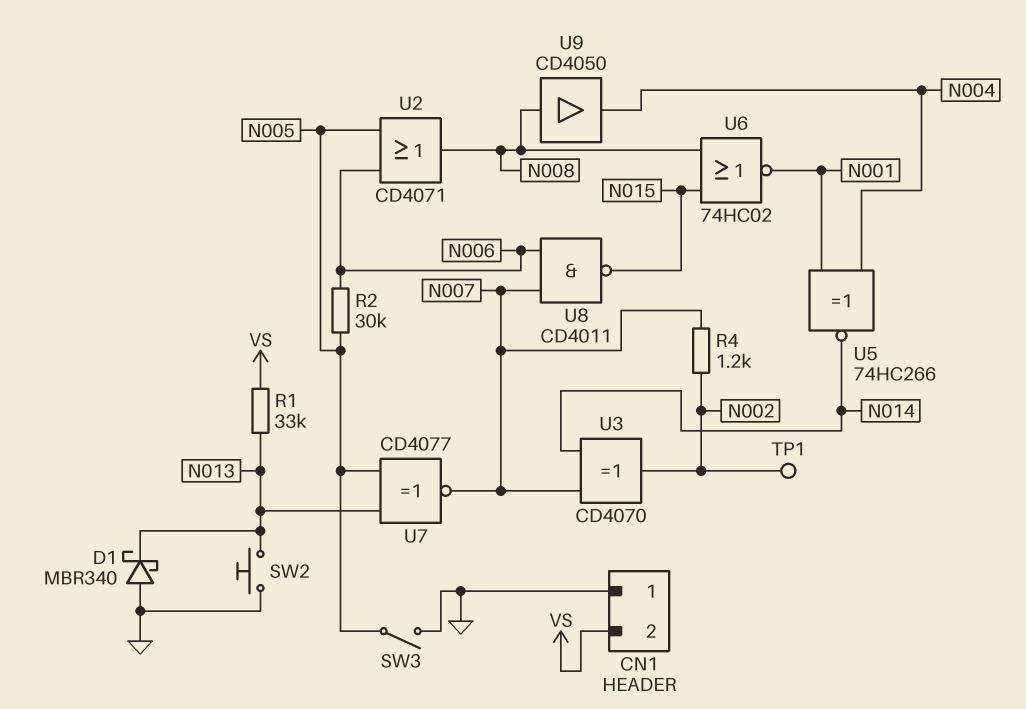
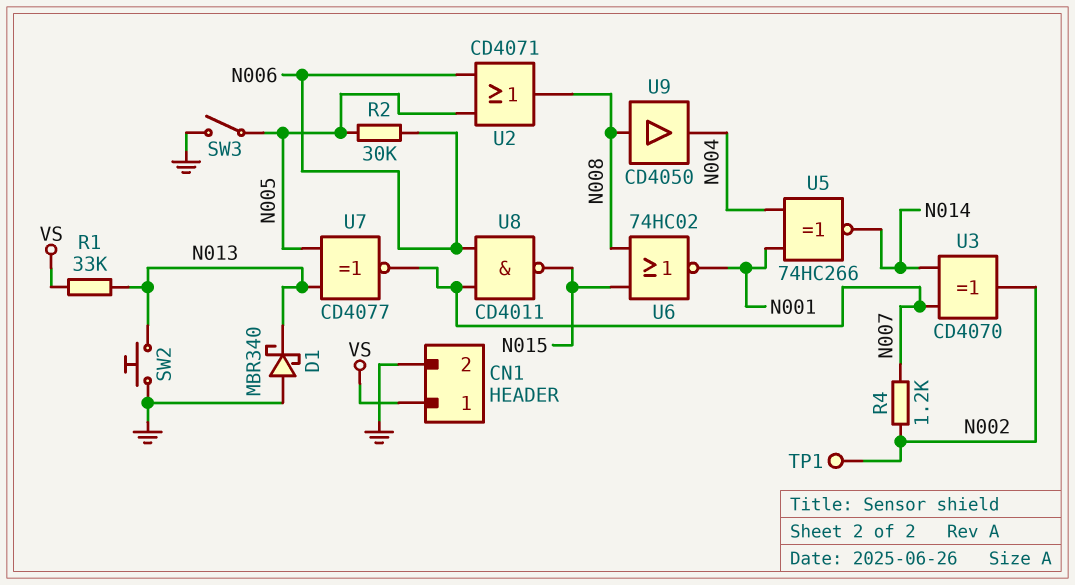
CN1 pin 1: GND -> VS
CN1 pin 2: VS -> GND

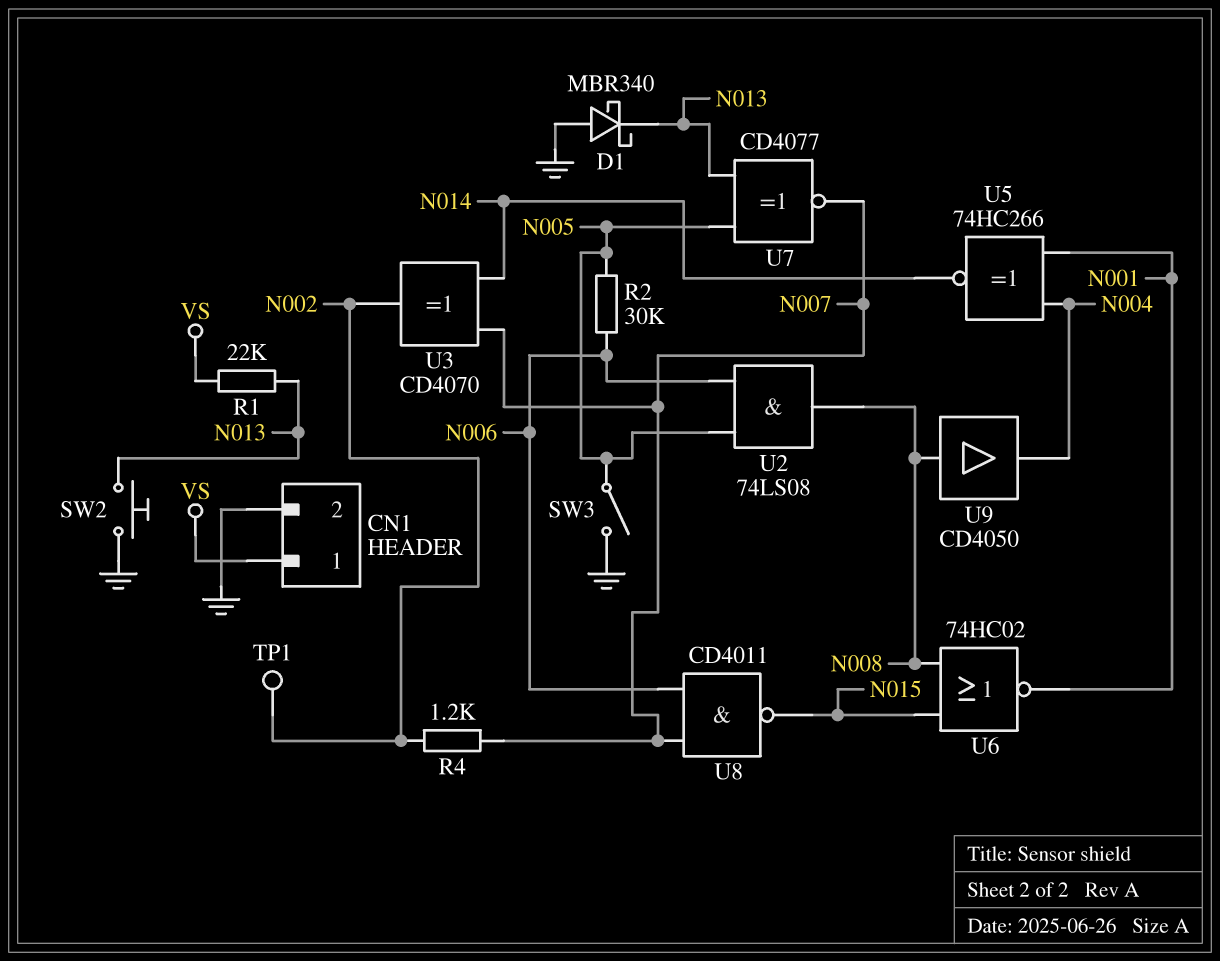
R1: 33k (N013, VS) -> 22k (N013, VS)
U2: OR CD4071 (in N005, in N006, out N008) -> AND 74LS08 (in N005, in N006, out N008)

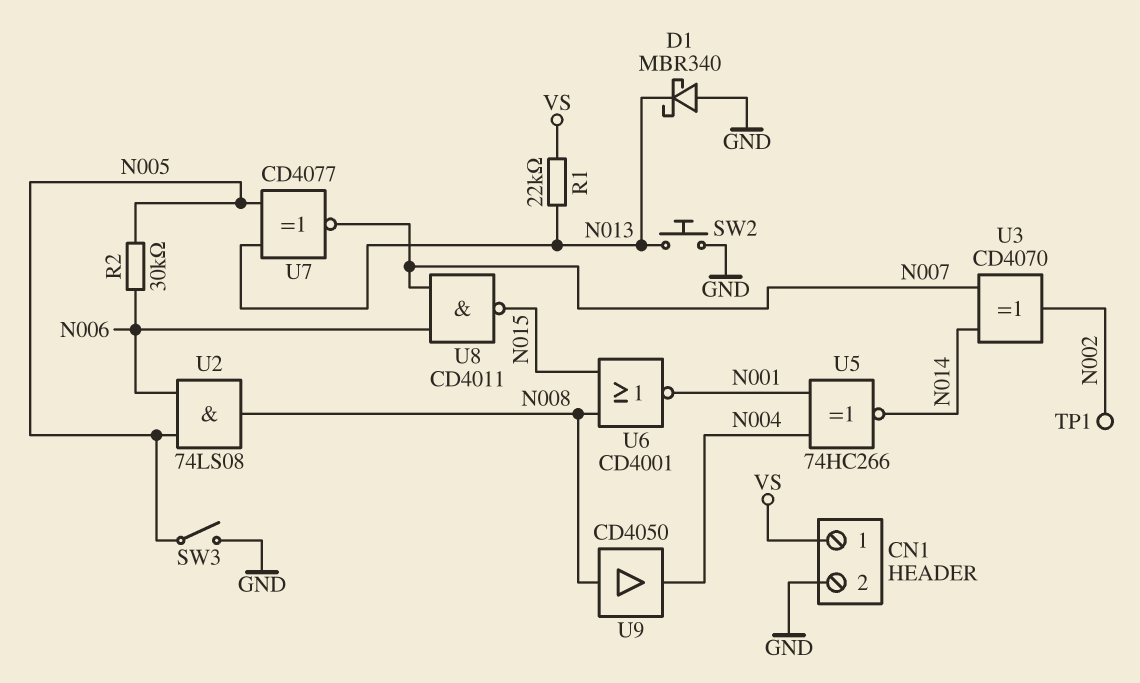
R4: 1.2k (N002, N007) -> none
U6: NOR 74HC02 (in N008, in N015, out N001) -> NOR CD4001 (in N008, in N015, out N001)

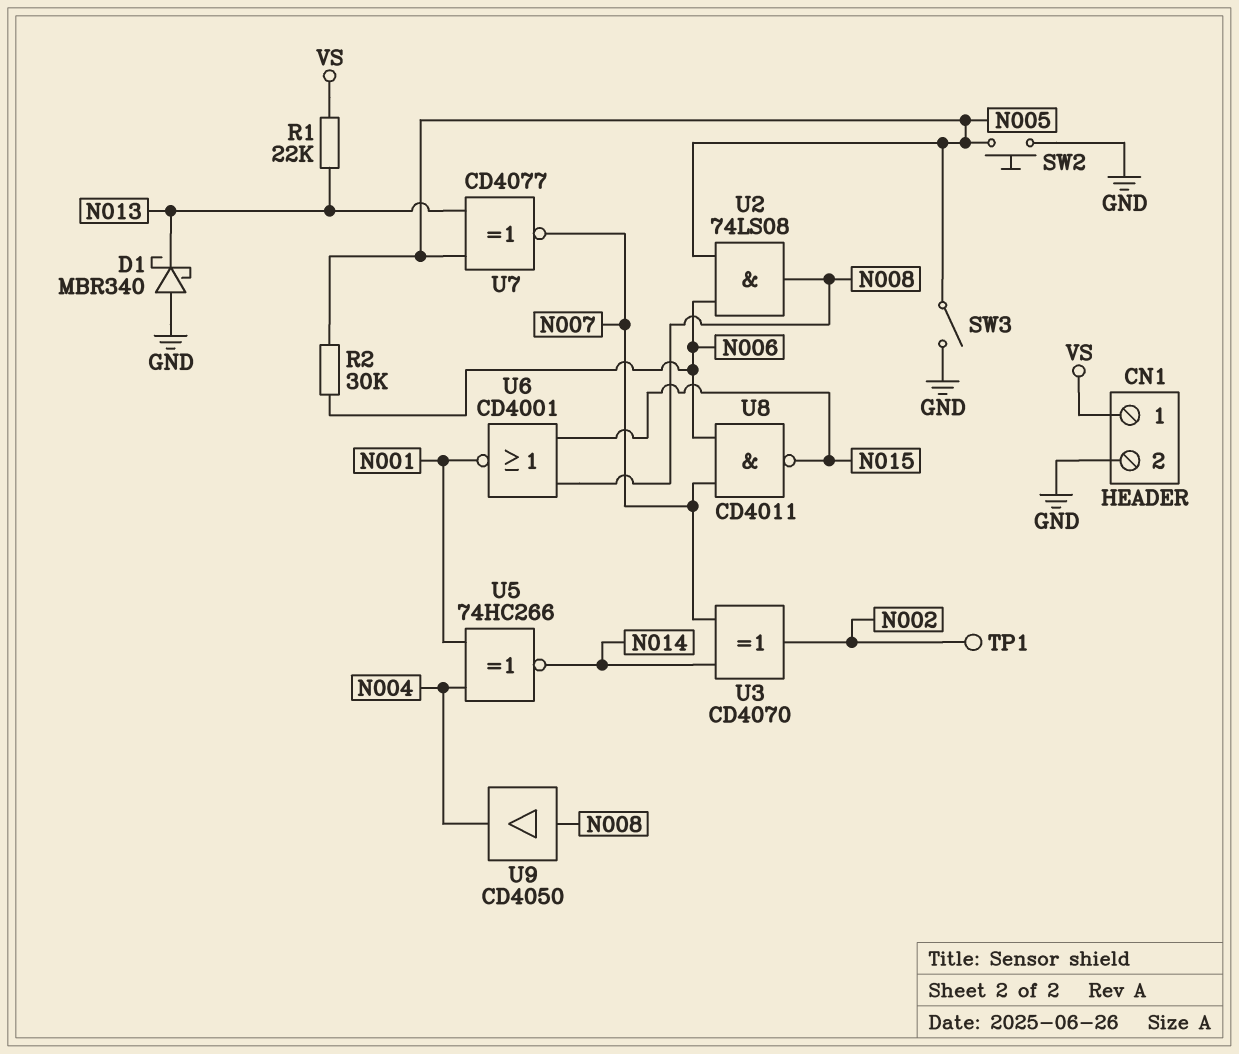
SW2: button (GND, N013) -> button (GND, N005)

